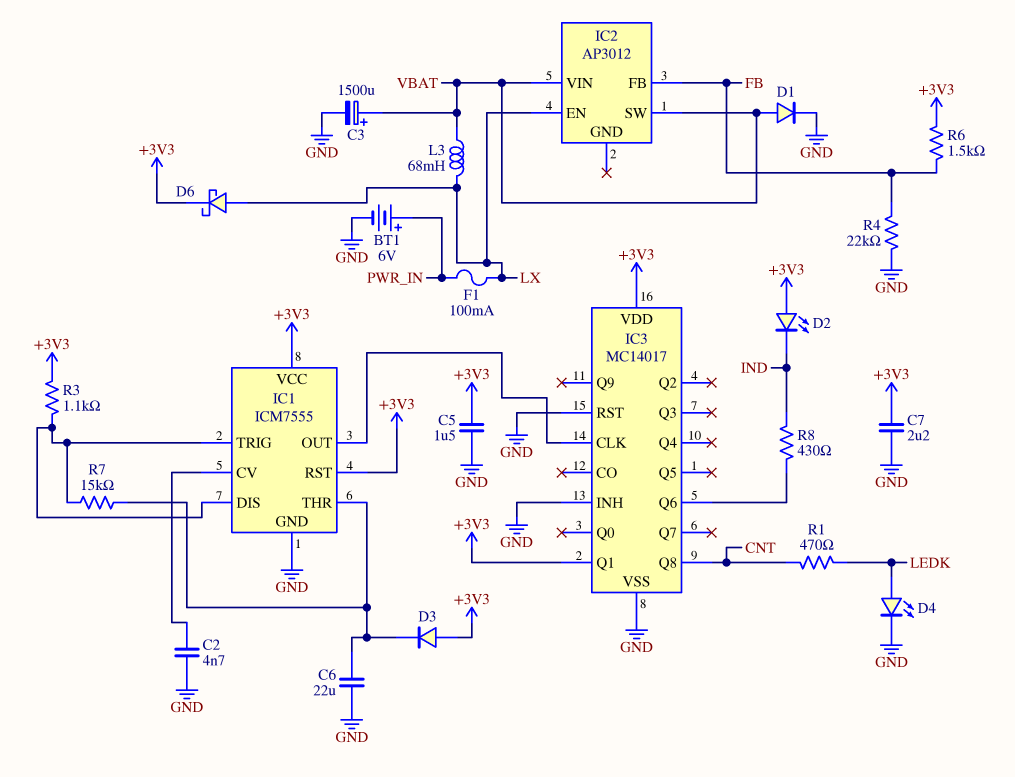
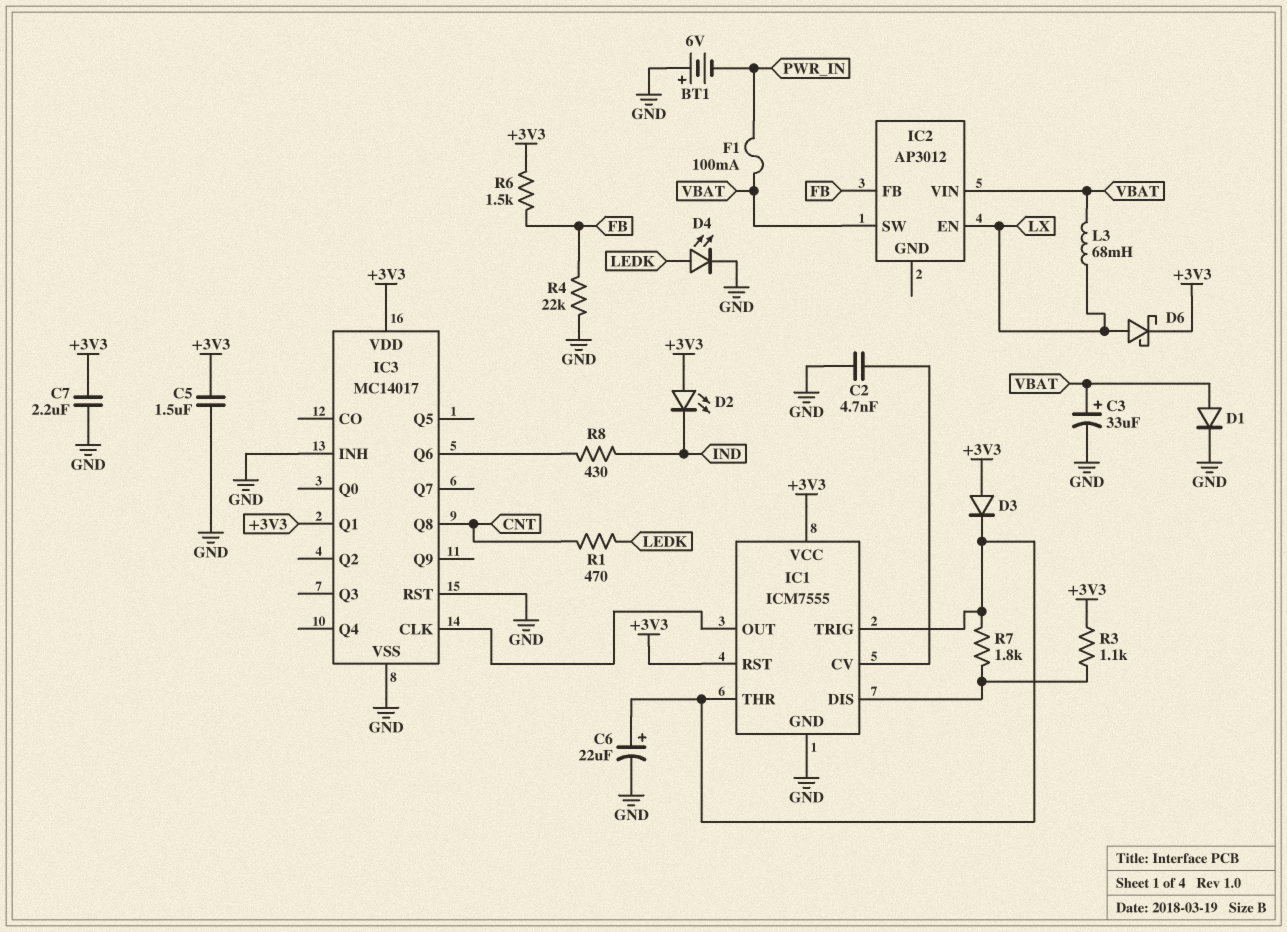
BT1: 6V (plus PWR_IN, minus GND) -> 6V (plus GND, minus PWR_IN)
C3: 1500uF (plus VBAT, minus GND) -> 33uF (plus VBAT, minus GND)
C6: 22uF (GND, IC1/THR) -> 22uF (plus IC1/THR, minus GND)
F1: 100mA (LX, PWR_IN) -> 100mA (PWR_IN, VBAT)
IC1 pin TRIG: IC1/DIS -> IC1/THR
R7: 15k (IC1/DIS, IC1/THR) -> 1.8k (IC1/DIS, IC1/THR)

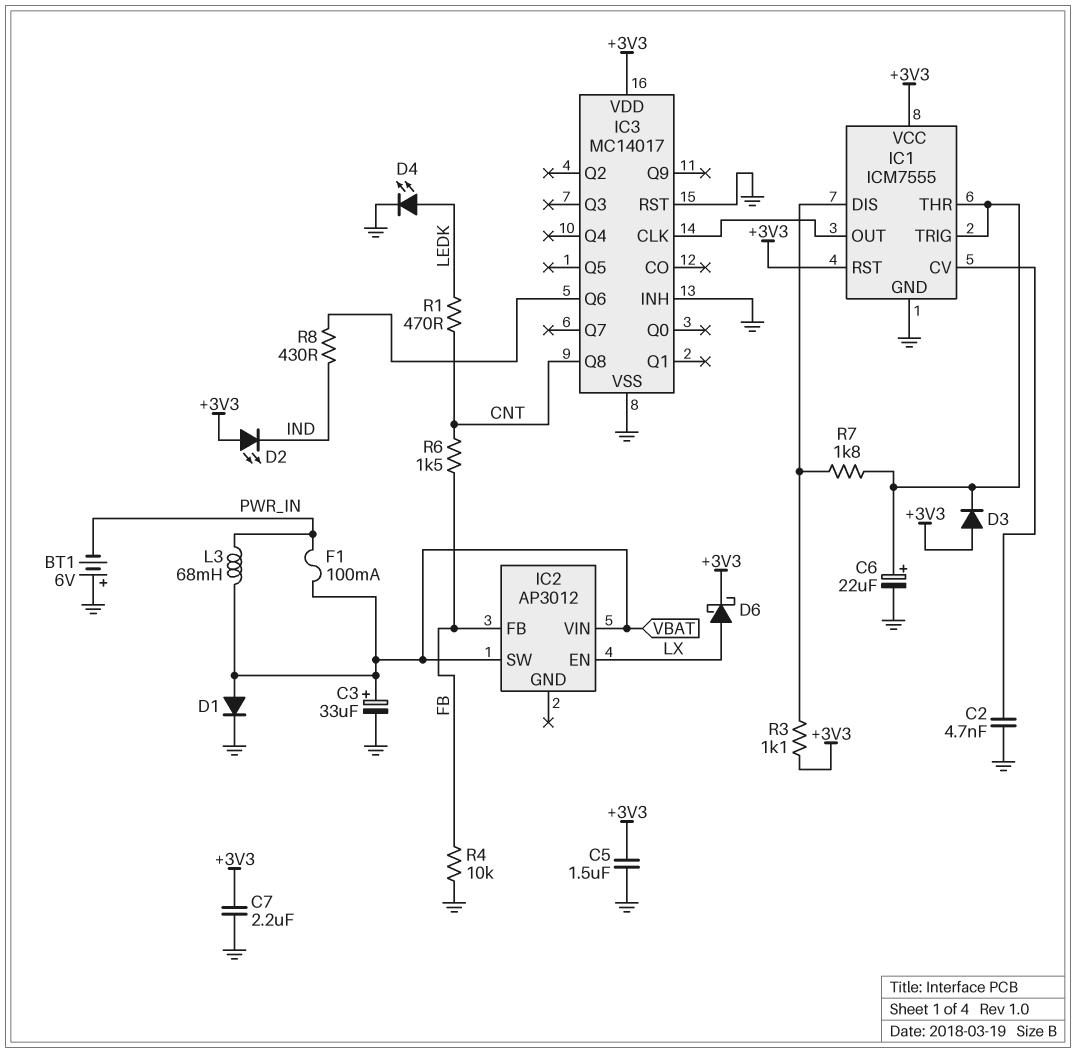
IC3 pin Q1: +3V3 -> none
L3: 68mH (LX, VBAT) -> 68mH (PWR_IN, VBAT)
R4: 22k (FB, GND) -> 10k (FB, GND)
R6: 1.5k (+3V3, FB) -> 1.5k (CNT, FB)

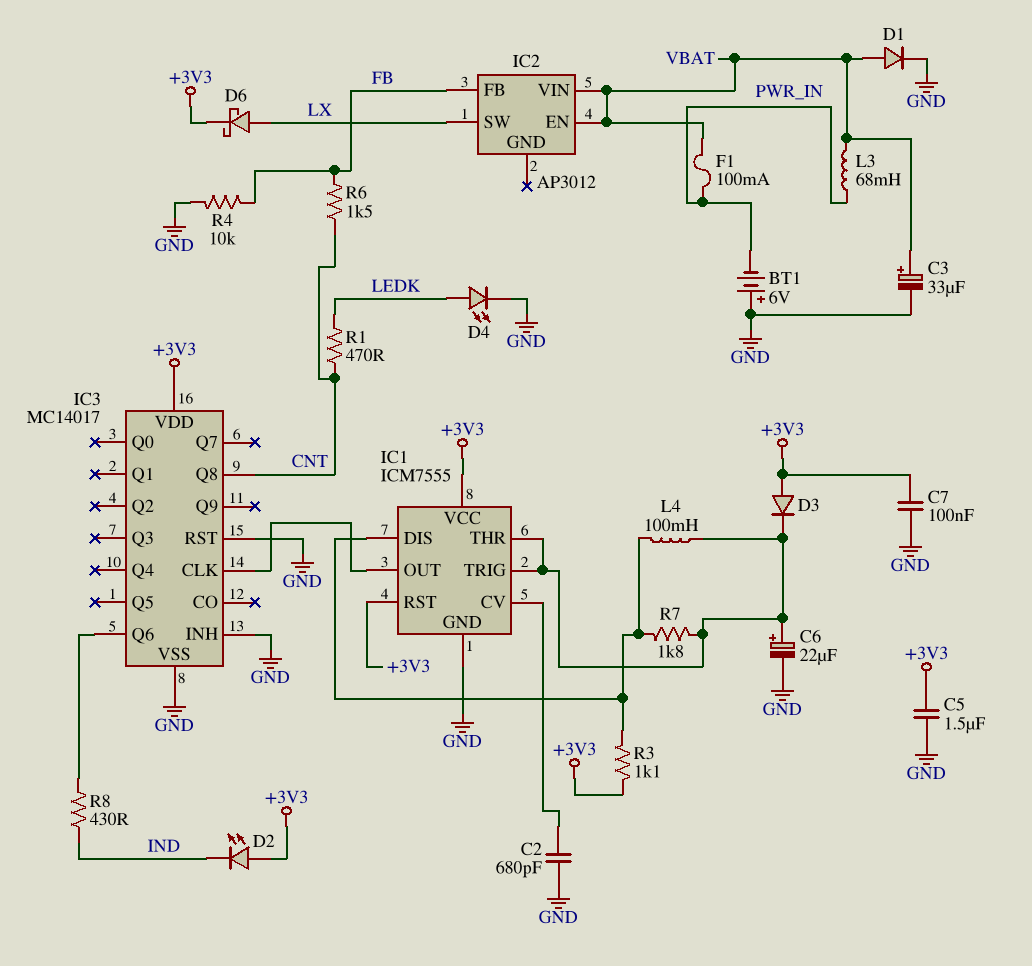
C2: 4.7nF (GND, IC1/CV) -> 680pF (GND, IC1/CV)
C7: 2.2uF (+3V3, GND) -> 100nF (+3V3, GND)
IC2 pin EN: LX -> VBAT
IC2 pin SW: VBAT -> LX
L4: none -> 100mH (IC1/DIS, IC1/THR)

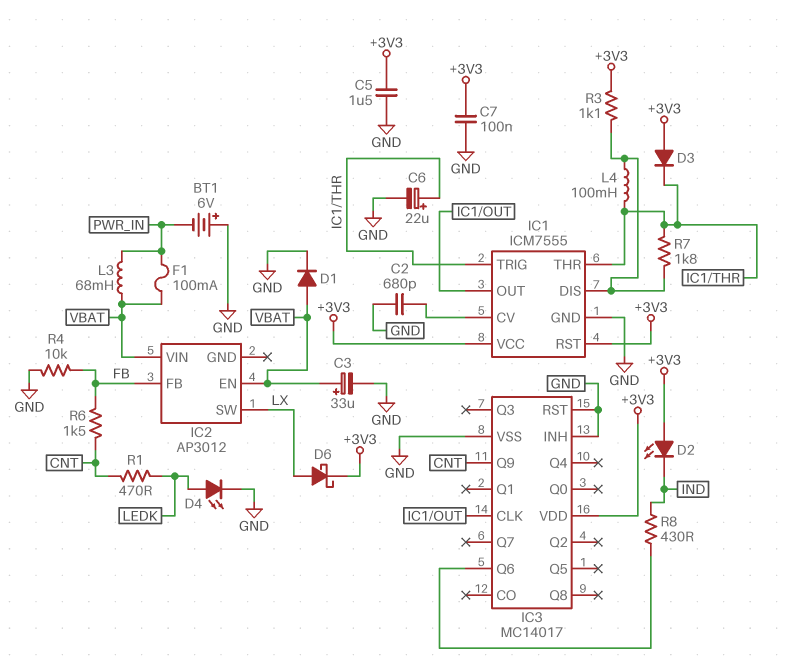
IC3 pin Q8: CNT -> none
IC3 pin Q9: none -> CNT

